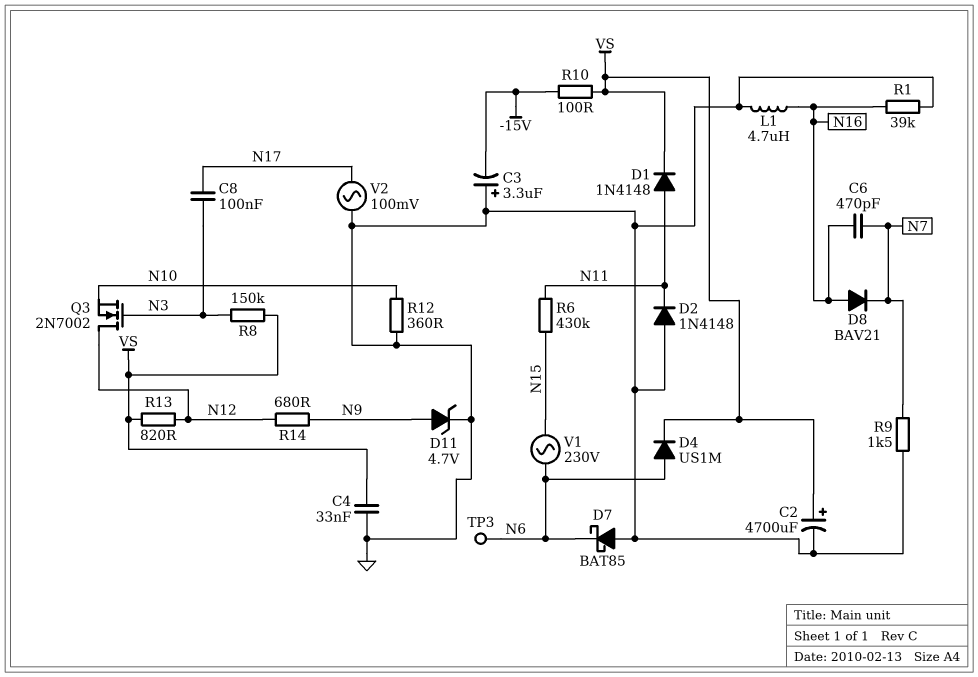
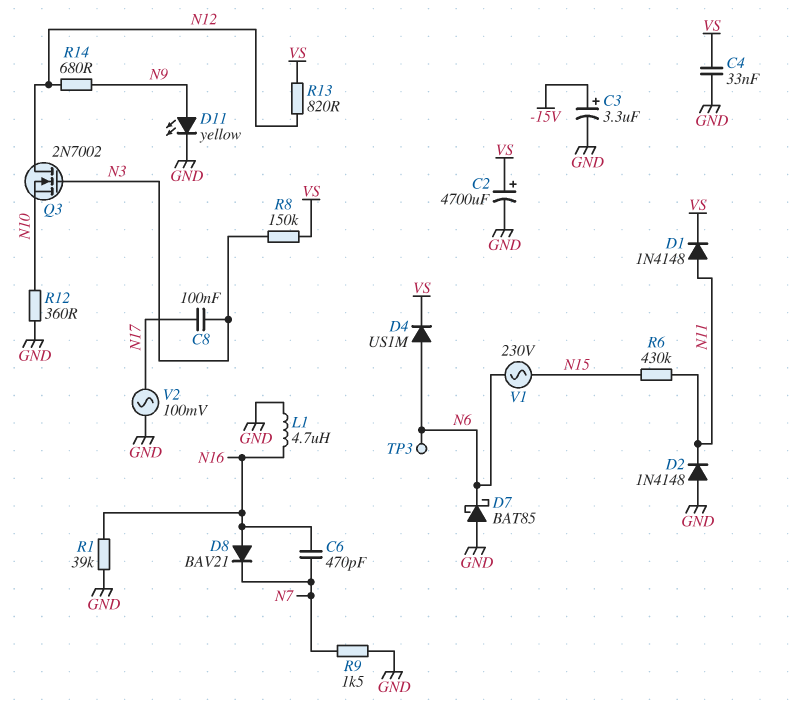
C3: 3.3uF (plus GND, minus -15V) -> 3.3uF (plus -15V, minus GND)
D11: zener 4.7V (A N9, K GND) -> LED yellow (A N9, K GND)
R10: 100 (-15V, VS) -> none

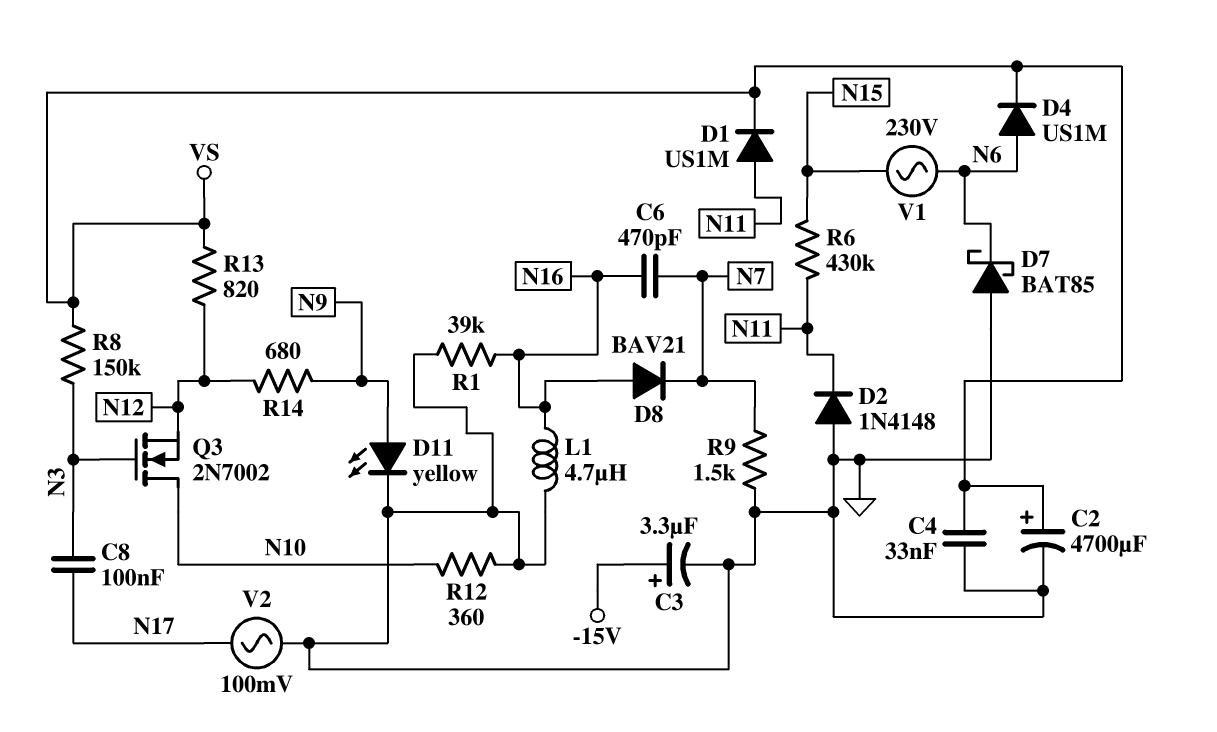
D1: diode 1N4148 (A N11, K VS) -> diode US1M (A N11, K VS)
Q3: NMOS 2N7002 (G N3, D N12, S N10) -> NMOS 2N7002 (G N3, D N10, S N12)
TP3: test point (N6) -> none

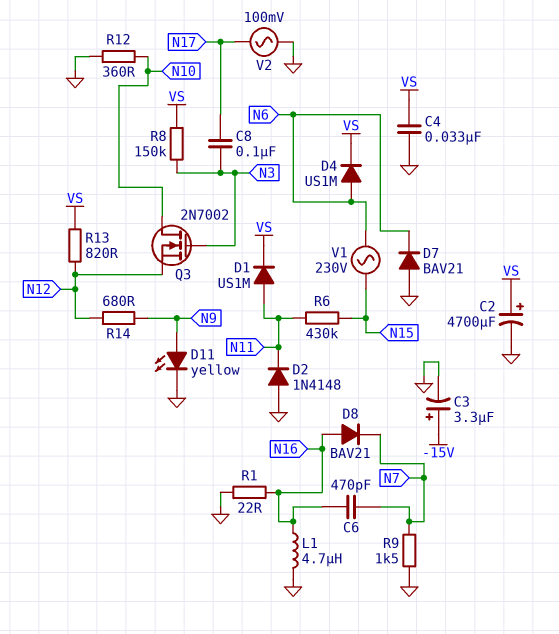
D7: schottky BAT85 (A GND, K N6) -> diode BAV21 (A GND, K N6)
R1: 39k (GND, N16) -> 22 (GND, N16)

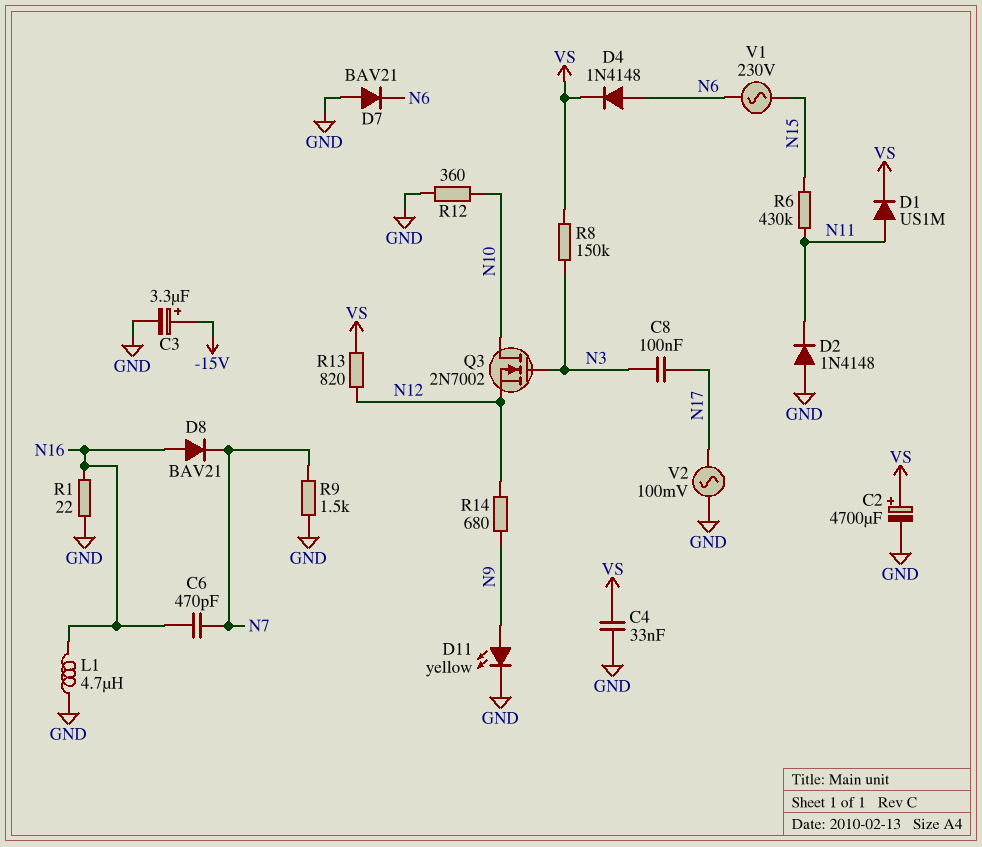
D4: diode US1M (A N6, K VS) -> diode 1N4148 (A N6, K VS)

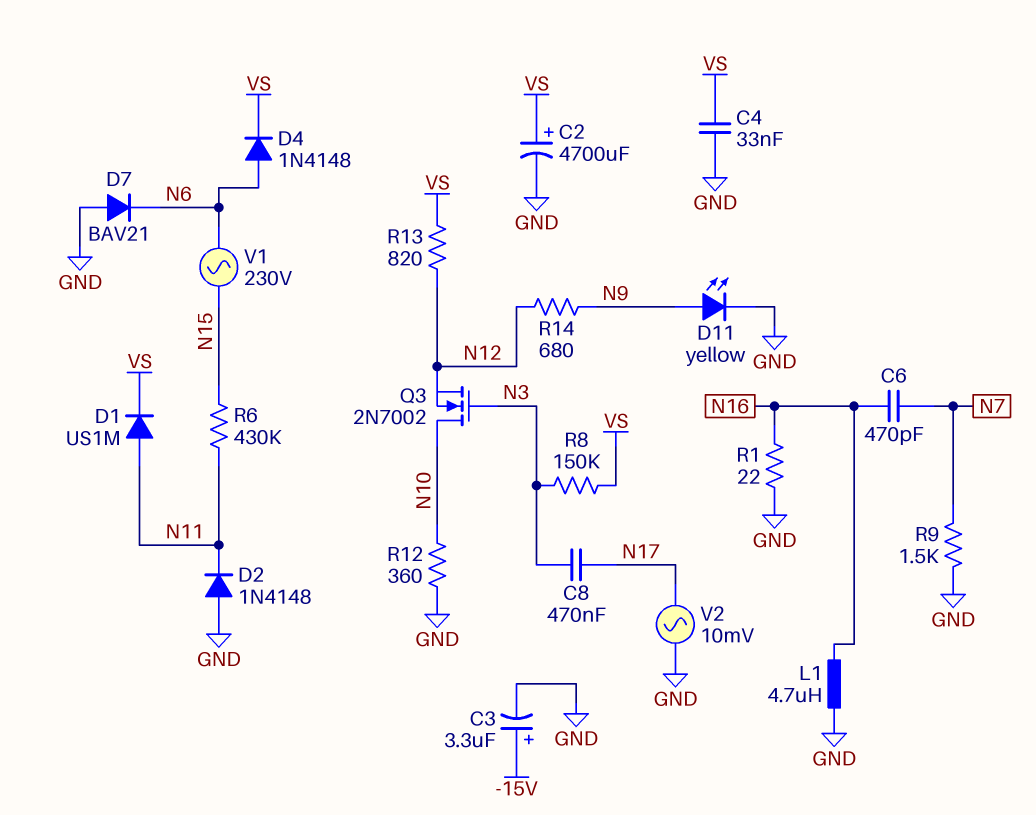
C8: 100nF (N3, N17) -> 470nF (N3, N17)
D8: diode BAV21 (A N16, K N7) -> none
V2: AC 100mV (GND, N17) -> AC 10mV (GND, N17)

